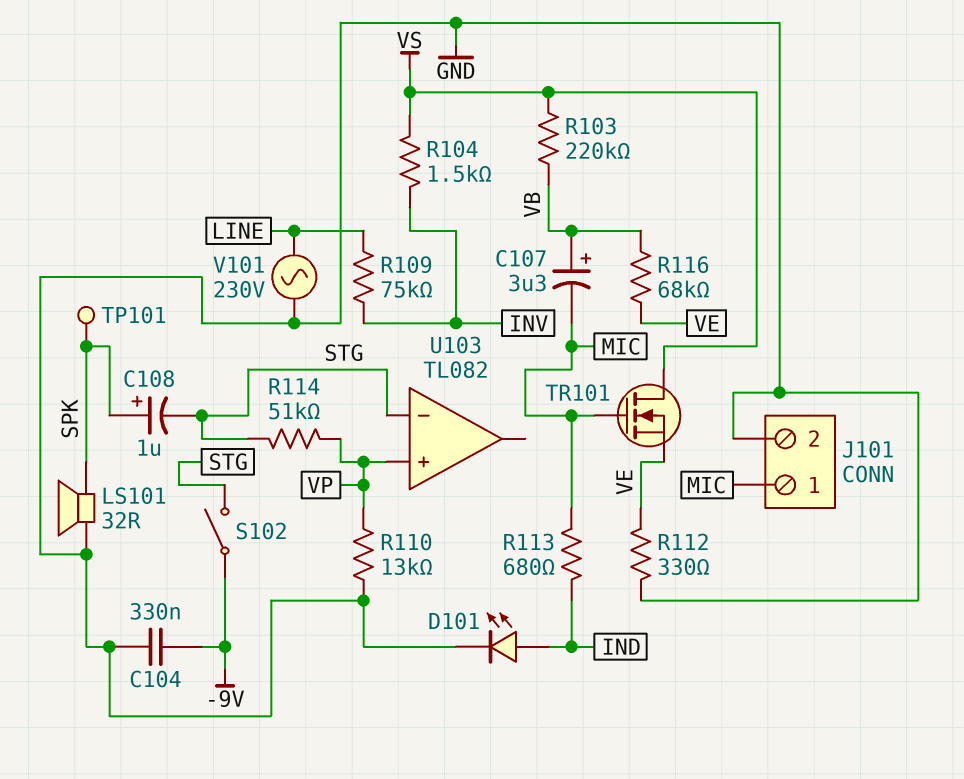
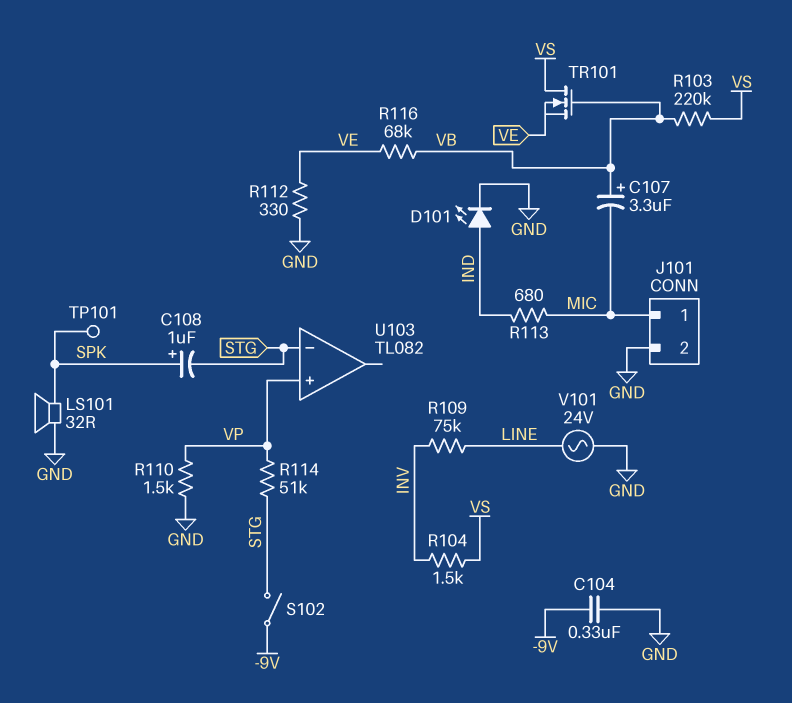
R110: 13k (GND, VP) -> 1.5k (GND, VP)
TR101: NMOS (G MIC, D VS, S VE) -> NMOS (G VB, D VS, S VE)
V101: AC 230V (GND, LINE) -> AC 24V (GND, LINE)

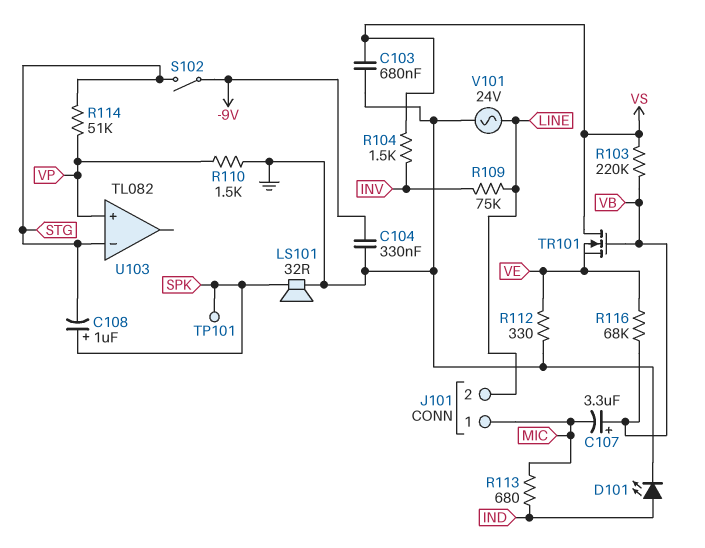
C103: none -> 680nF (GND, VS)
J101 pin 2: GND -> LINE

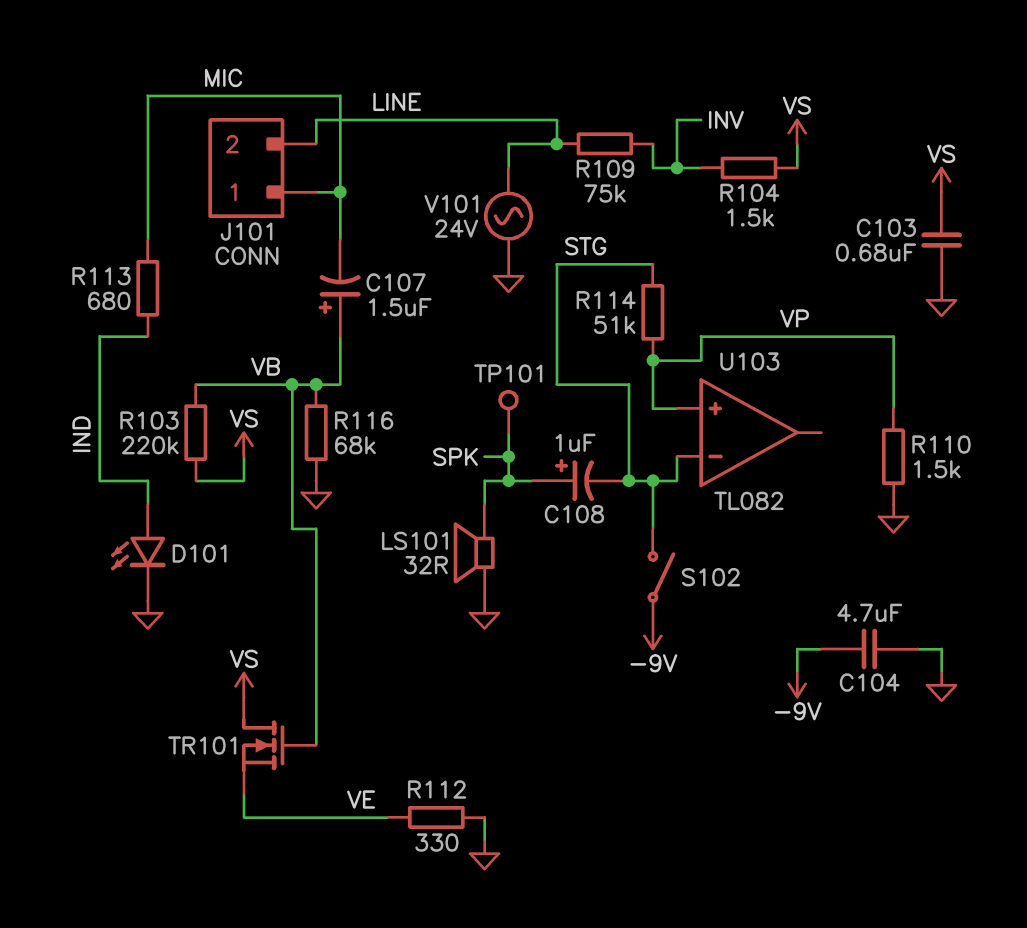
C104: 330nF (-9V, GND) -> 4.7uF (-9V, GND)
C107: 3.3uF (plus VB, minus MIC) -> 1.5uF (plus VB, minus MIC)
R116: 68k (VB, VE) -> 68k (GND, VB)

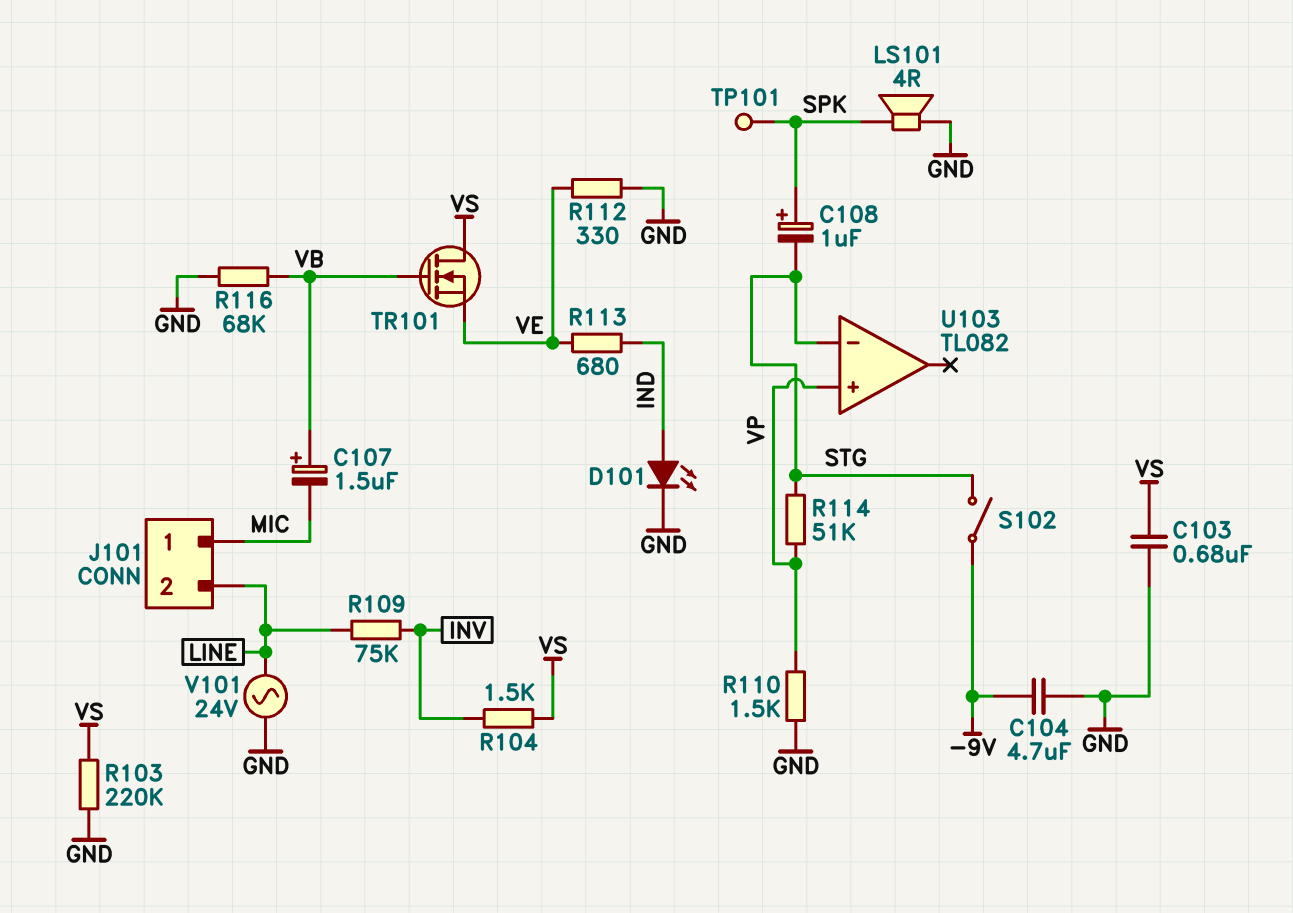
LS101: speaker 32R (GND, SPK) -> speaker 4R (GND, SPK)
R103: 220k (VB, VS) -> 220k (GND, VS)
R113: 680 (IND, MIC) -> 680 (IND, VE)

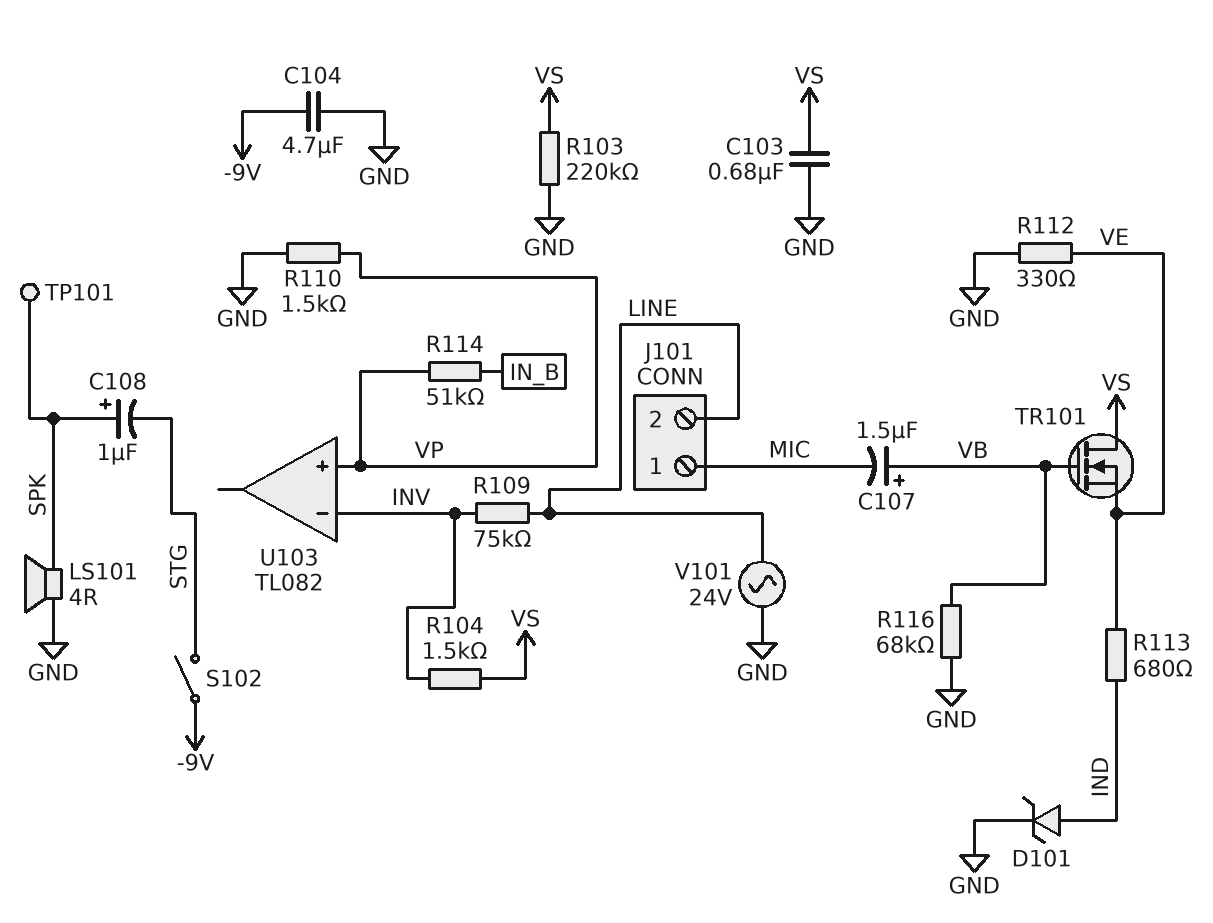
D101: LED (A IND, K GND) -> zener (A IND, K GND)
R114: 51k (STG, VP) -> 51k (IN_B, VP)
U103 pin in-: STG -> INV

